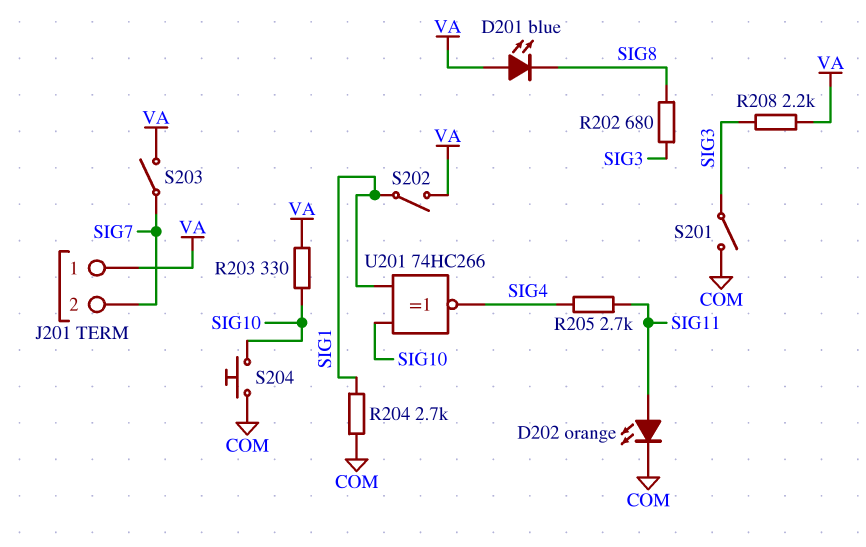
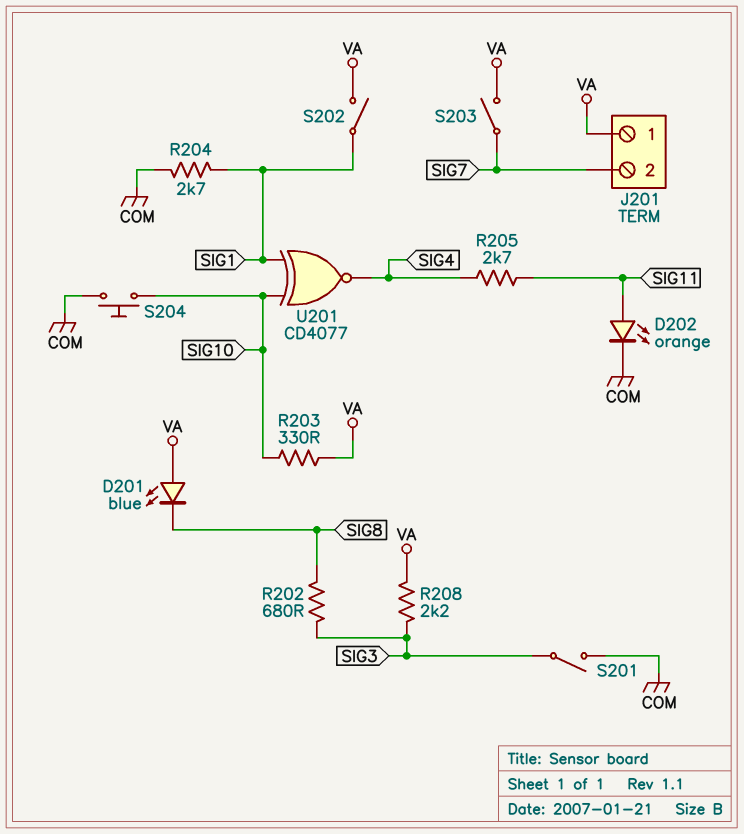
U201: XNOR 74HC266 (in SIG1, in SIG10, out SIG4) -> XNOR CD4077 (in SIG1, in SIG10, out SIG4)

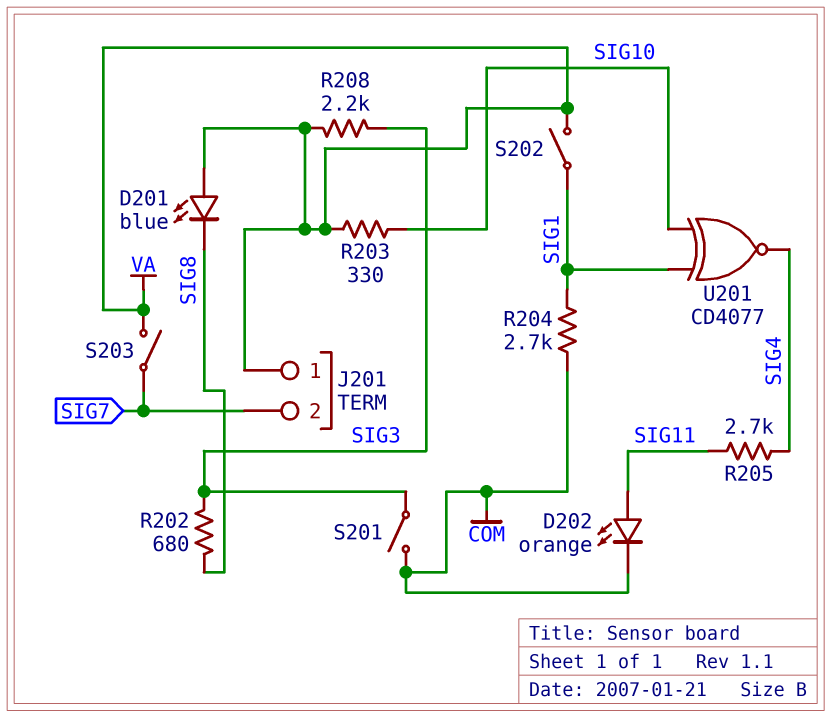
S204: button (COM, SIG10) -> none

